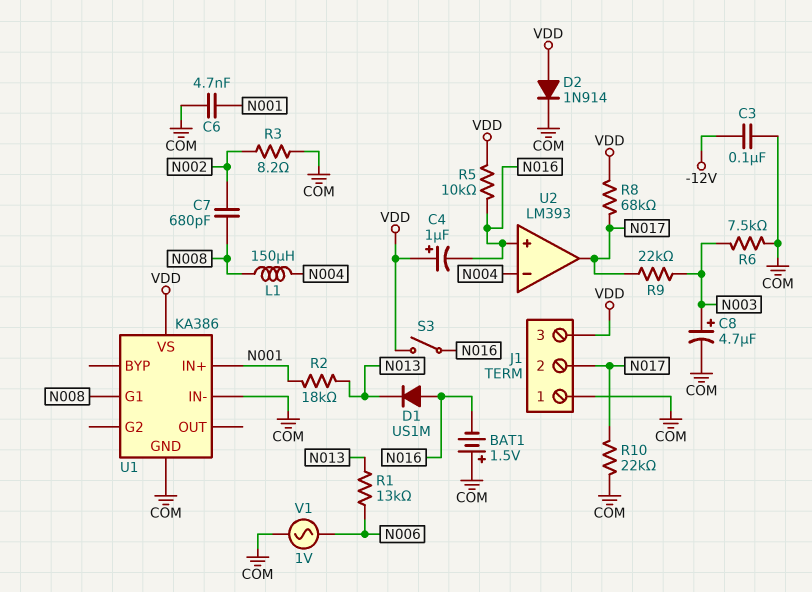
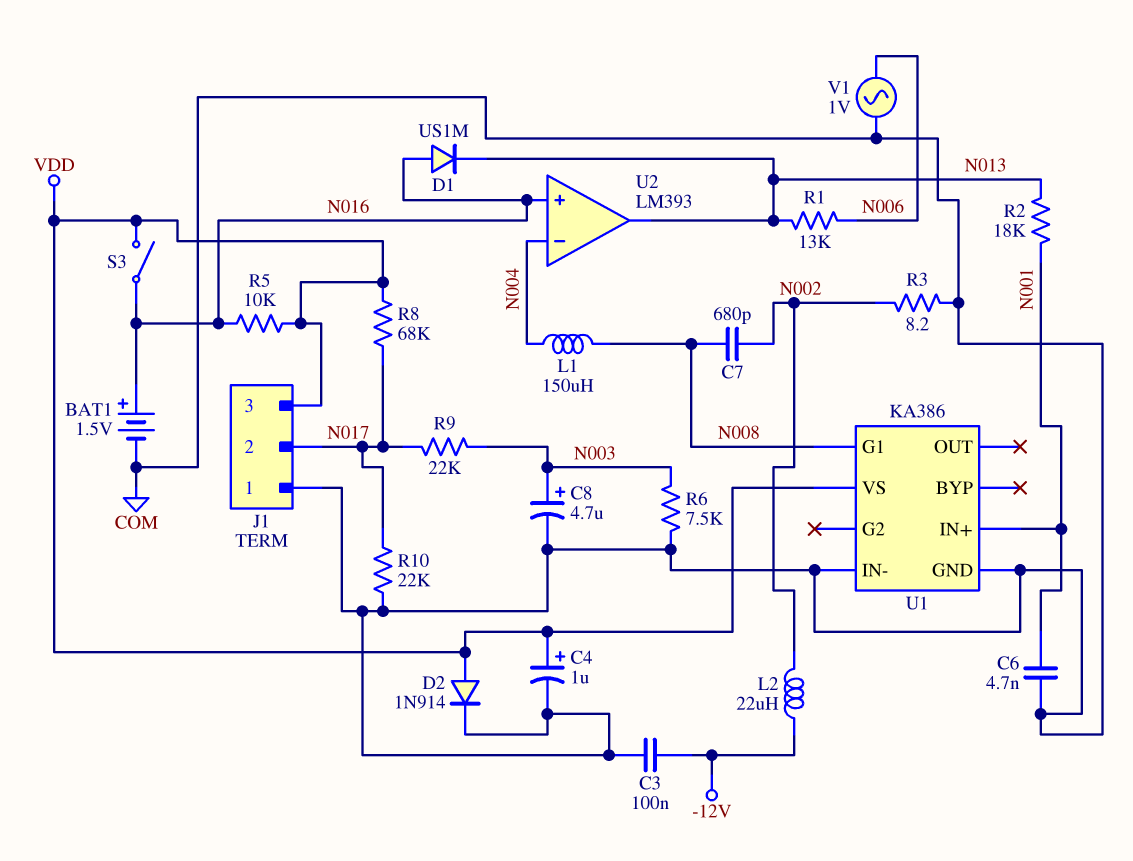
BAT1: 1.5V (plus COM, minus N016) -> 1.5V (plus N016, minus COM)
C4: 1uF (plus VDD, minus N016) -> 1uF (plus VDD, minus COM)
L2: none -> 22uH (-12V, N002)
U2 pin out: N017 -> N013

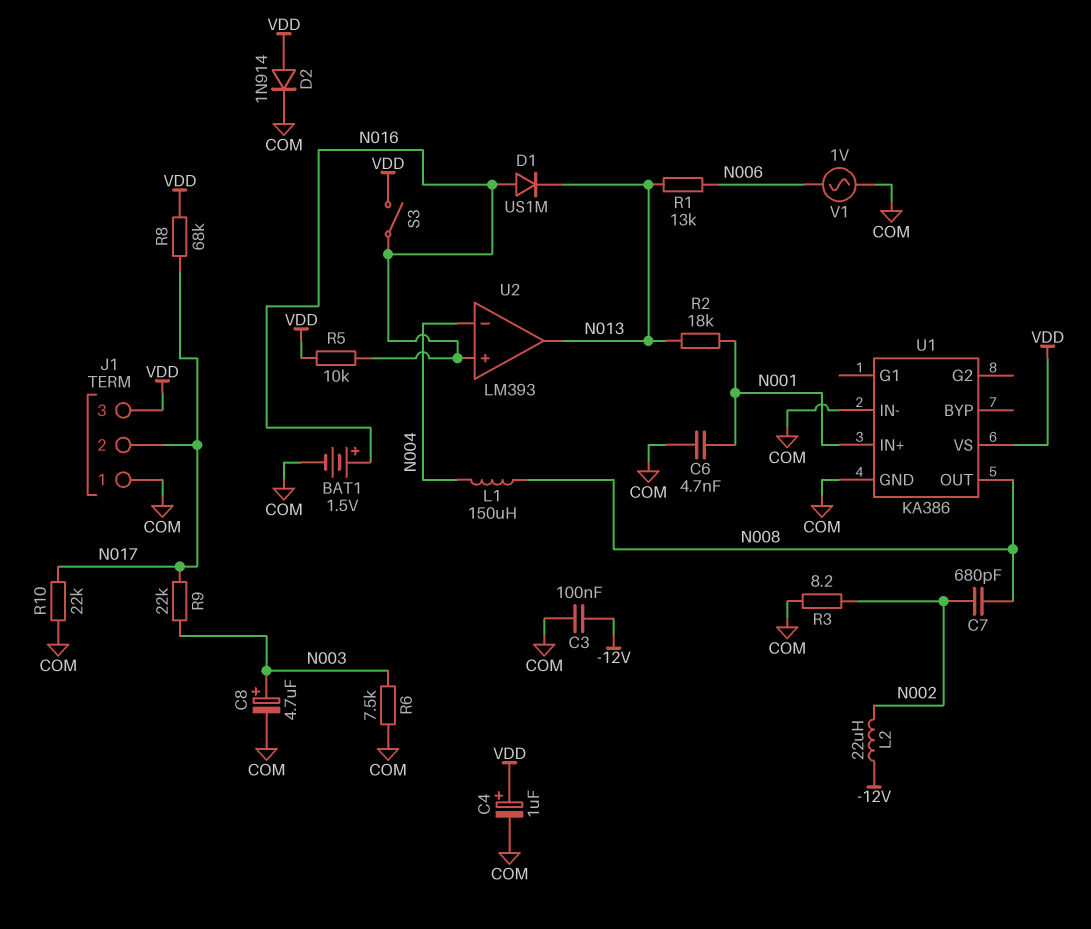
U1 pin G1: N008 -> none
U1 pin OUT: none -> N008

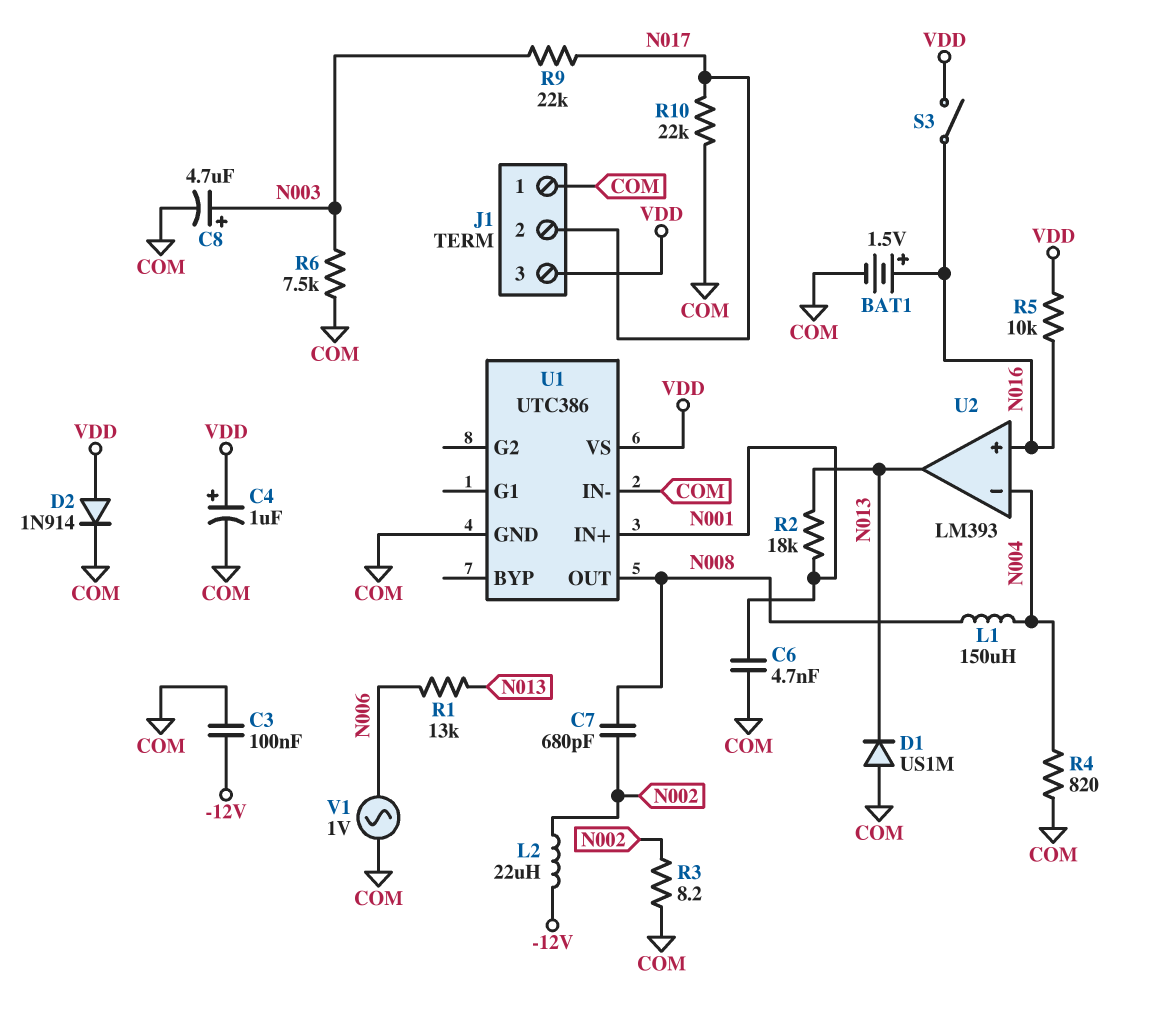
D1: diode US1M (A N016, K N013) -> diode US1M (A COM, K N013)
R4: none -> 820 (COM, N004)
R8: 68k (N017, VDD) -> none
U1: KA386 -> UTC386

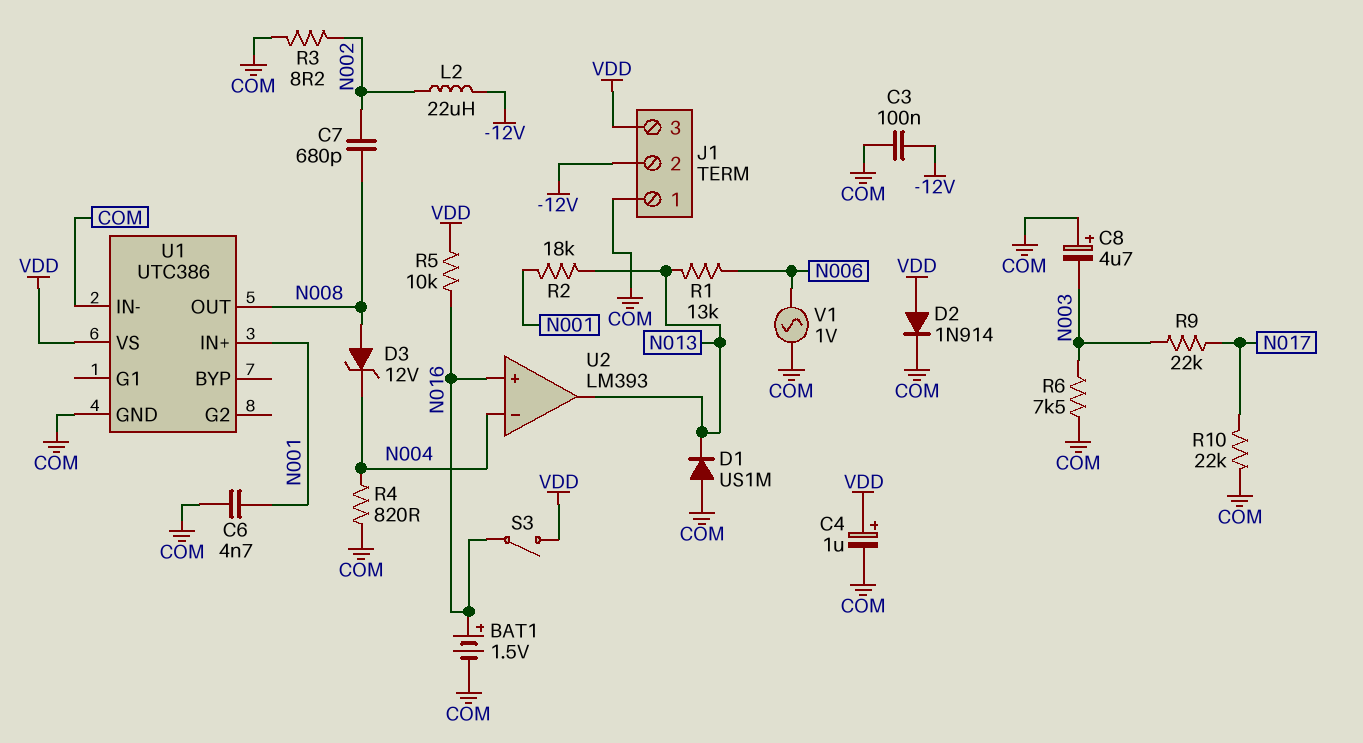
C8: 4.7uF (plus N003, minus COM) -> 4.7uF (plus COM, minus N003)
D3: none -> zener 12V (A N008, K N004)
J1 pin 2: N017 -> -12V
L1: 150uH (N004, N008) -> none

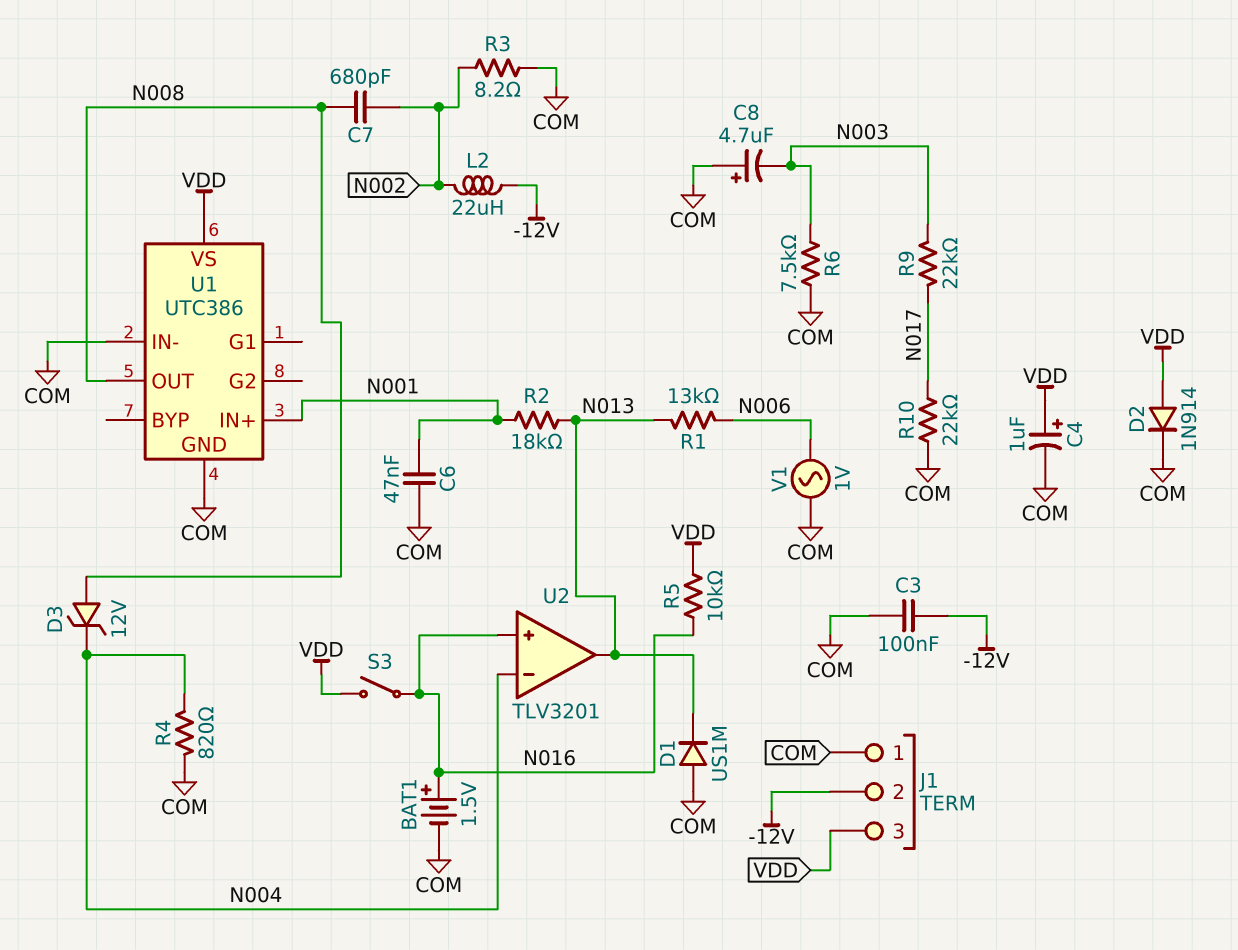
C6: 4.7nF (COM, N001) -> 47nF (COM, N001)
U2: LM393 -> TLV3201

